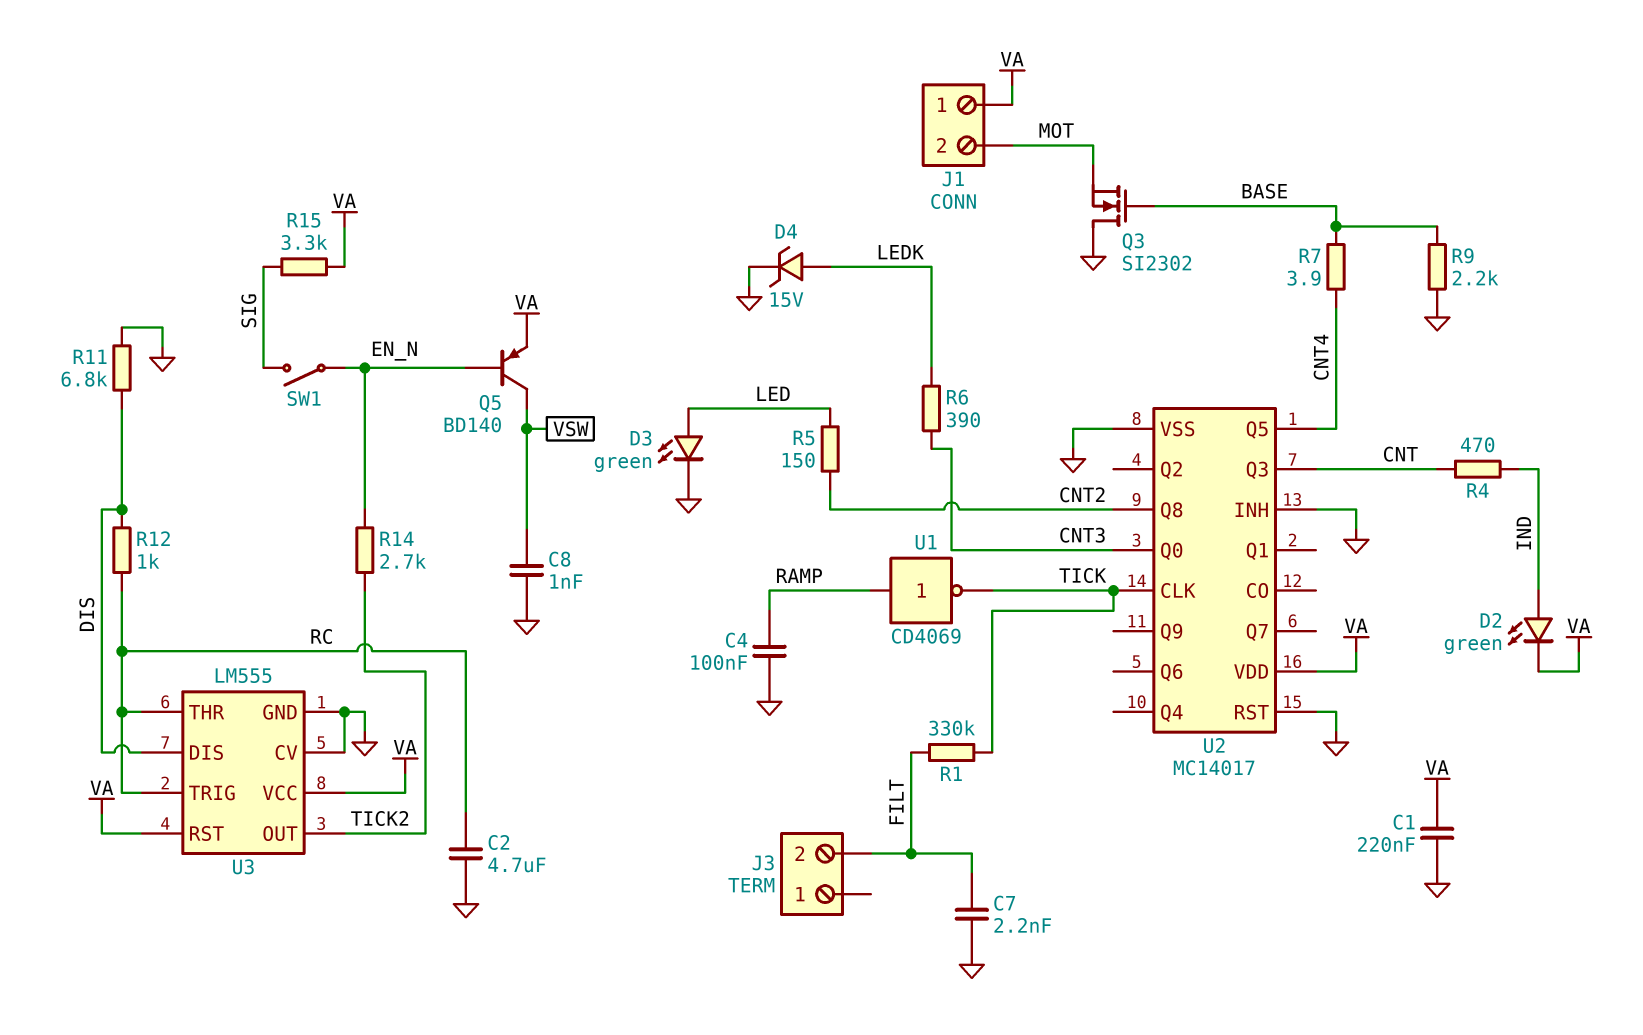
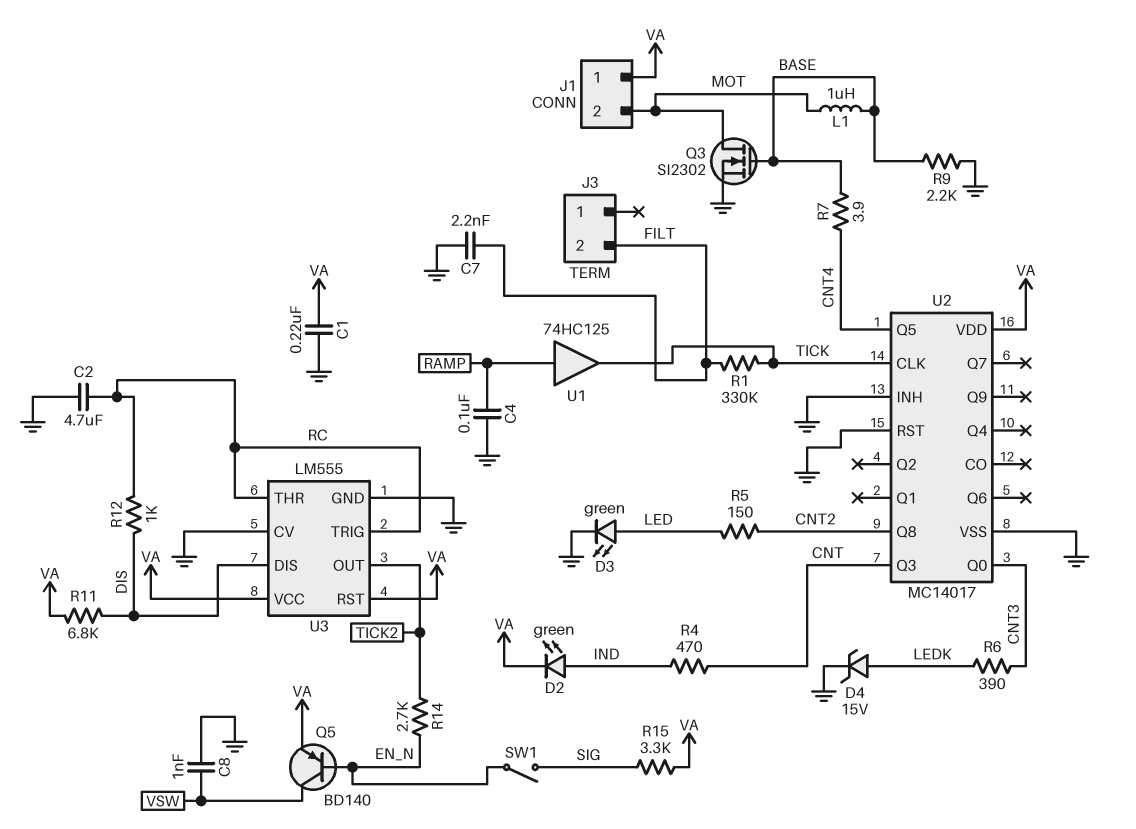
L1: none -> 1uH (BASE, MOT)
Q3: NMOS SI2302 (G BASE, D GND, S MOT) -> NMOS SI2302 (G BASE, D MOT, S GND)
R11: 6.8k (DIS, GND) -> 6.8k (DIS, VA)
U1: NOT CD4069 (in RAMP, out TICK) -> buffer 74HC125 (in RAMP, out TICK)

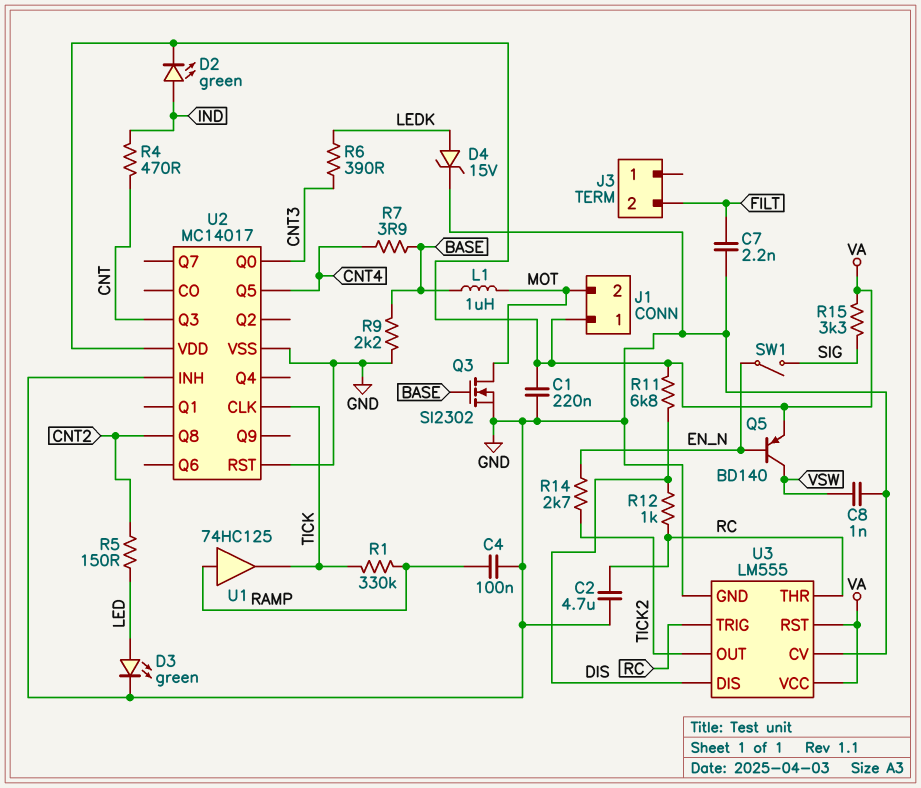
R1: 330k (FILT, TICK) -> 330k (RAMP, TICK)

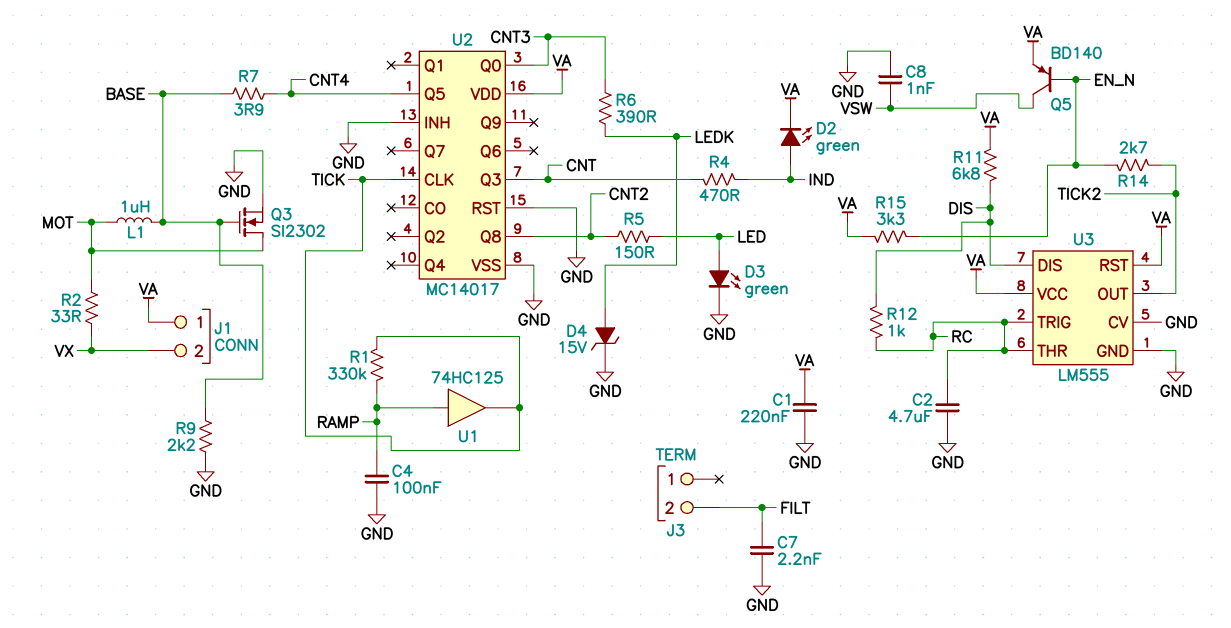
J1 pin 2: MOT -> VX
R2: none -> 33 (MOT, VX)
R15: 3.3k (SIG, VA) -> 3.3k (EN_N, VA)
SW1: switch (EN_N, SIG) -> none

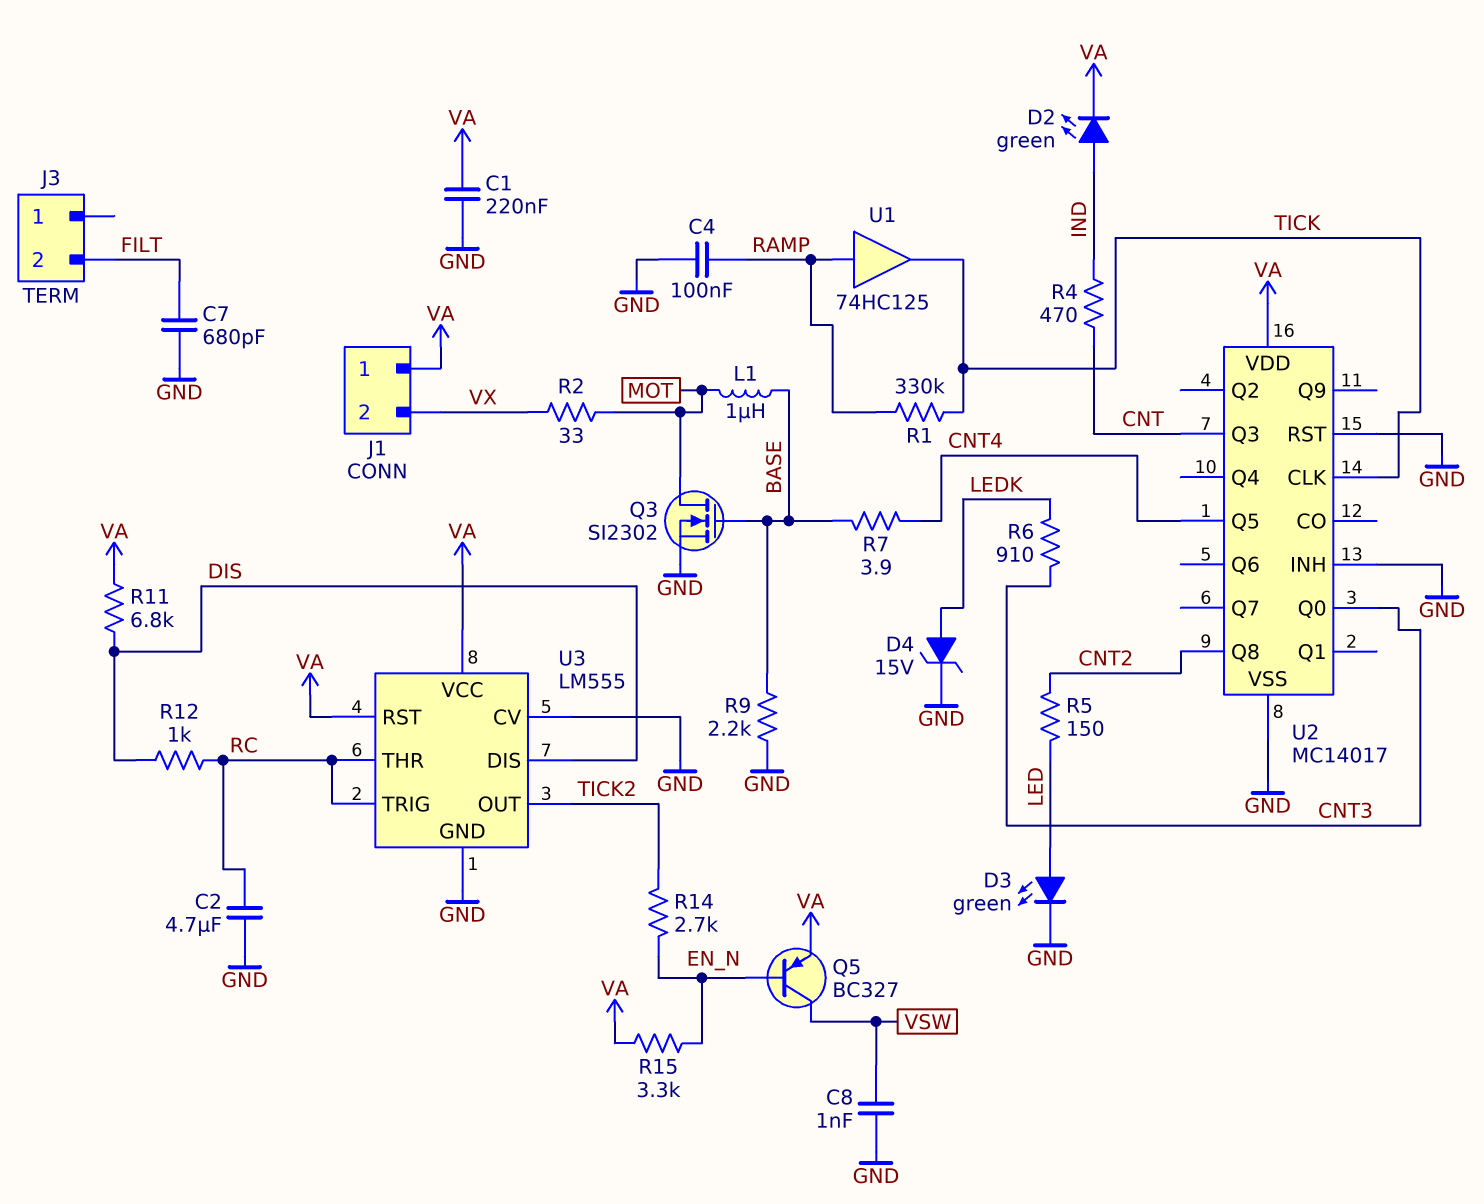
C7: 2.2nF (FILT, GND) -> 680pF (FILT, GND)
Q5: PNP BD140 (B EN_N, C VSW, E VA) -> PNP BC327 (B EN_N, C VSW, E VA)
R6: 390 (CNT3, LEDK) -> 910 (CNT3, LEDK)

